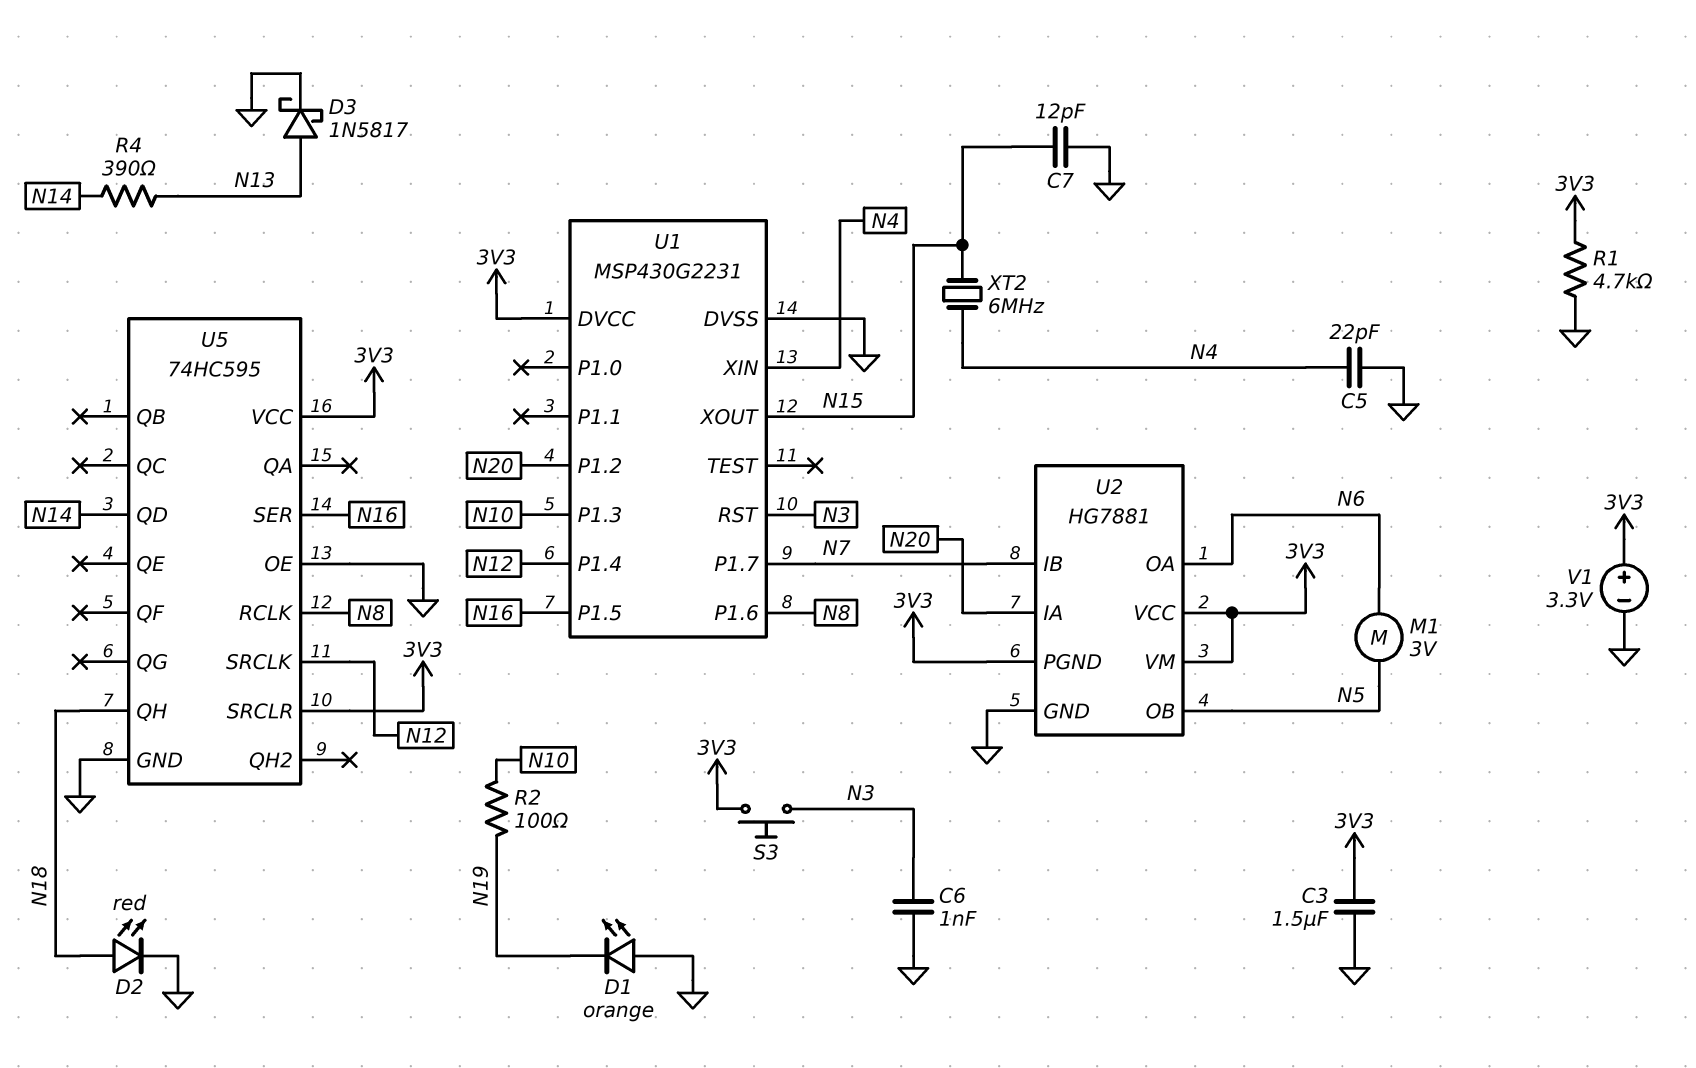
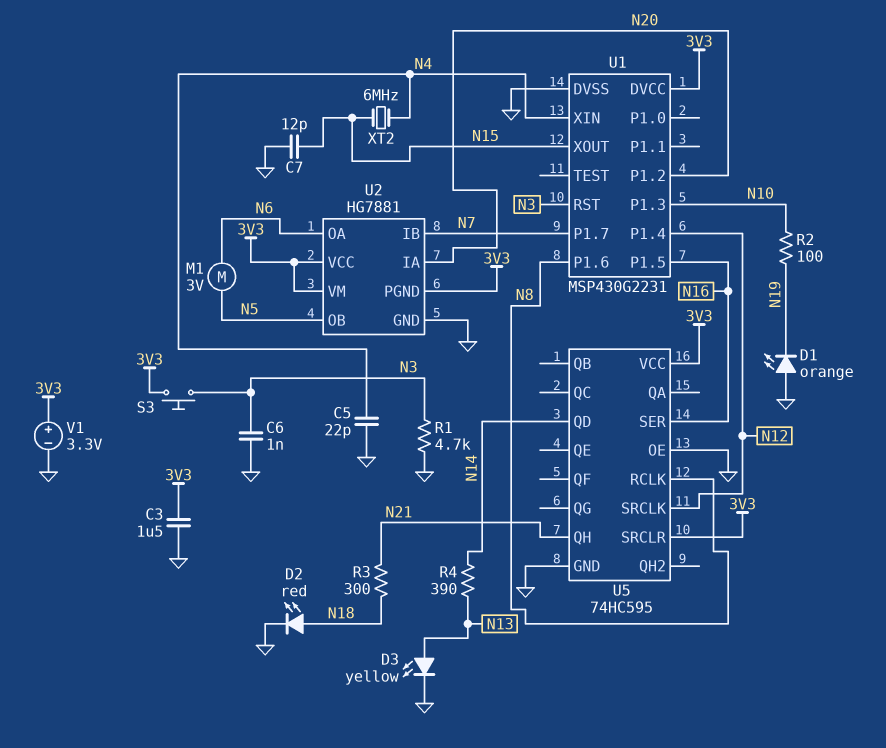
D3: schottky 1N5817 (A N13, K GND) -> LED yellow (A N13, K GND)
R1: 4.7k (3V3, GND) -> 4.7k (GND, N3)
R3: none -> 300 (N18, N21)
U5 pin QH: N18 -> N21

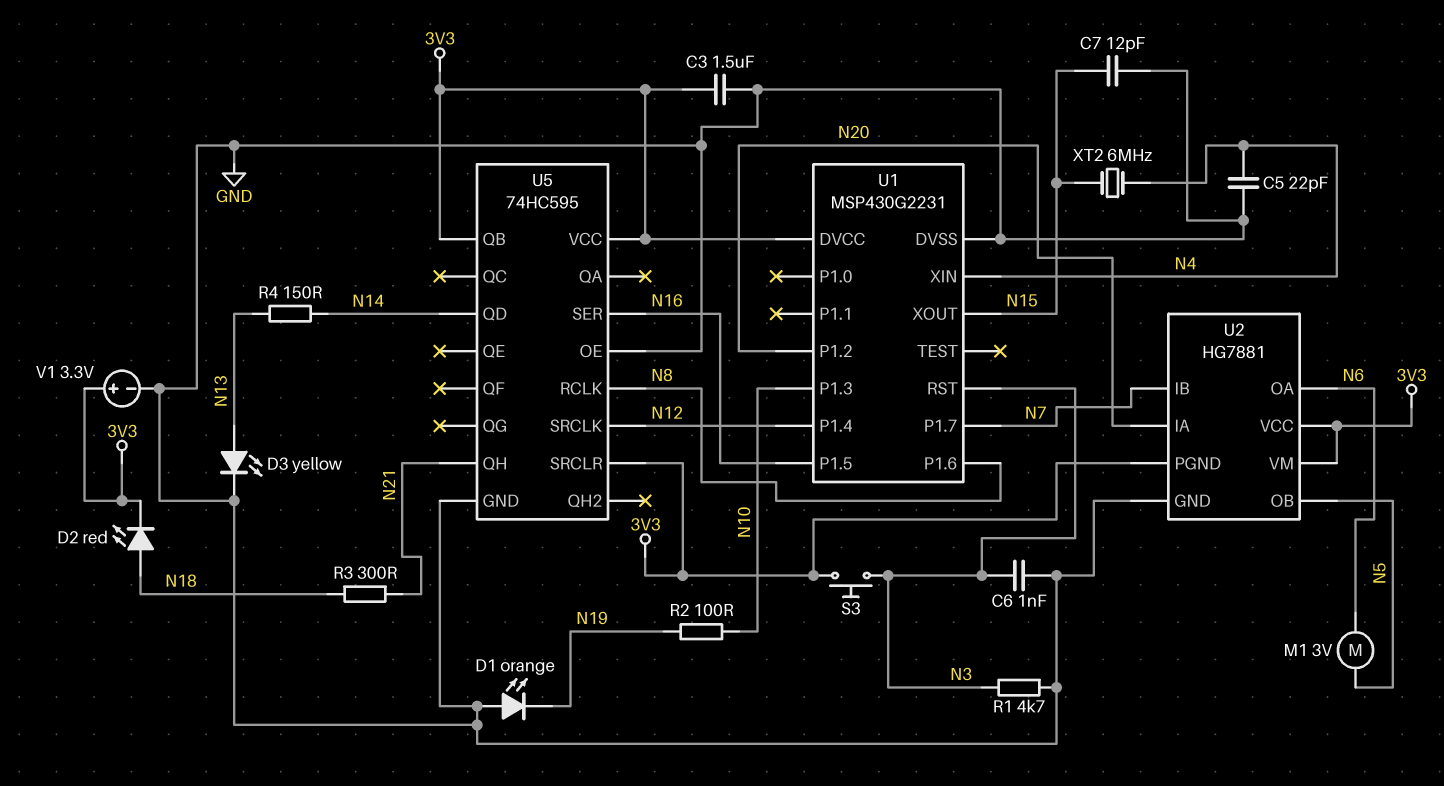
D2: LED red (A N18, K GND) -> LED red (A N18, K 3V3)
R4: 390 (N13, N14) -> 150 (N13, N14)
U5 pin QB: none -> 3V3

